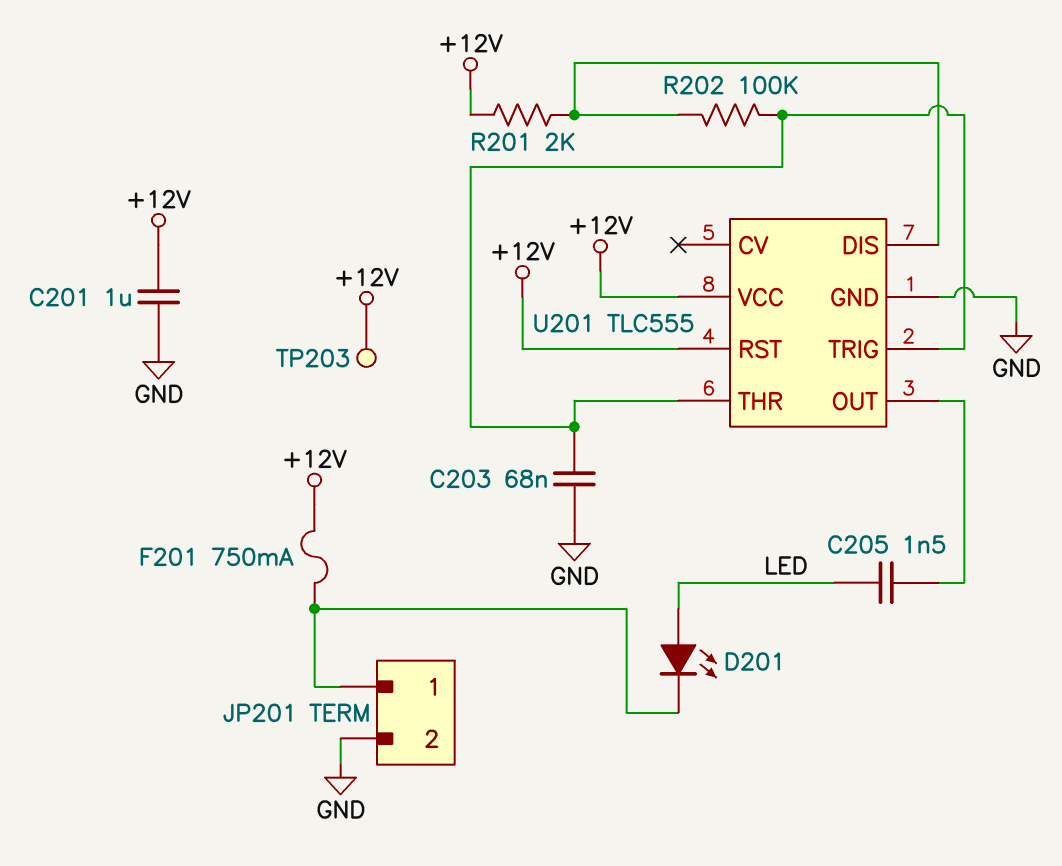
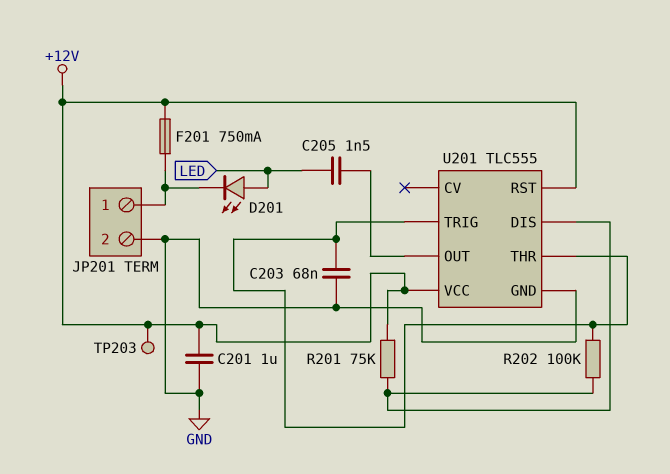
R201: 2k (+12V, U201/DIS) -> 75k (+12V, U201/DIS)

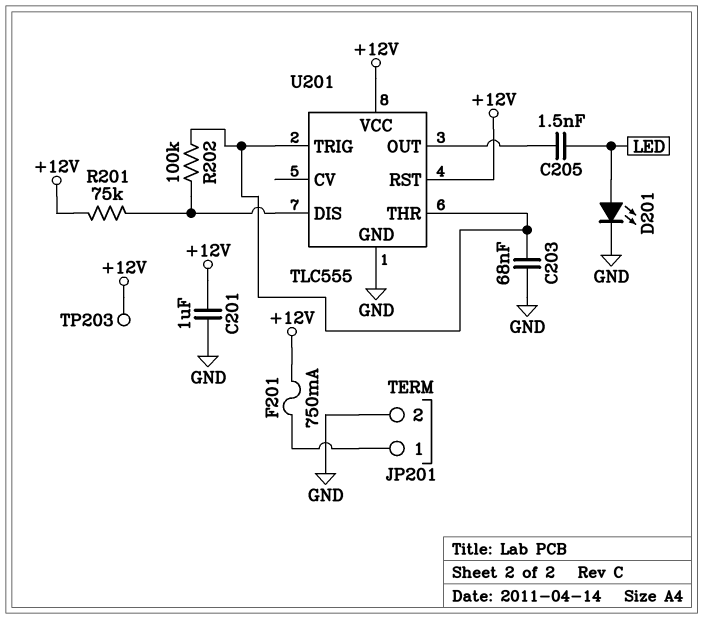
D201: LED (A LED, K JP201/1) -> LED (A LED, K GND)

